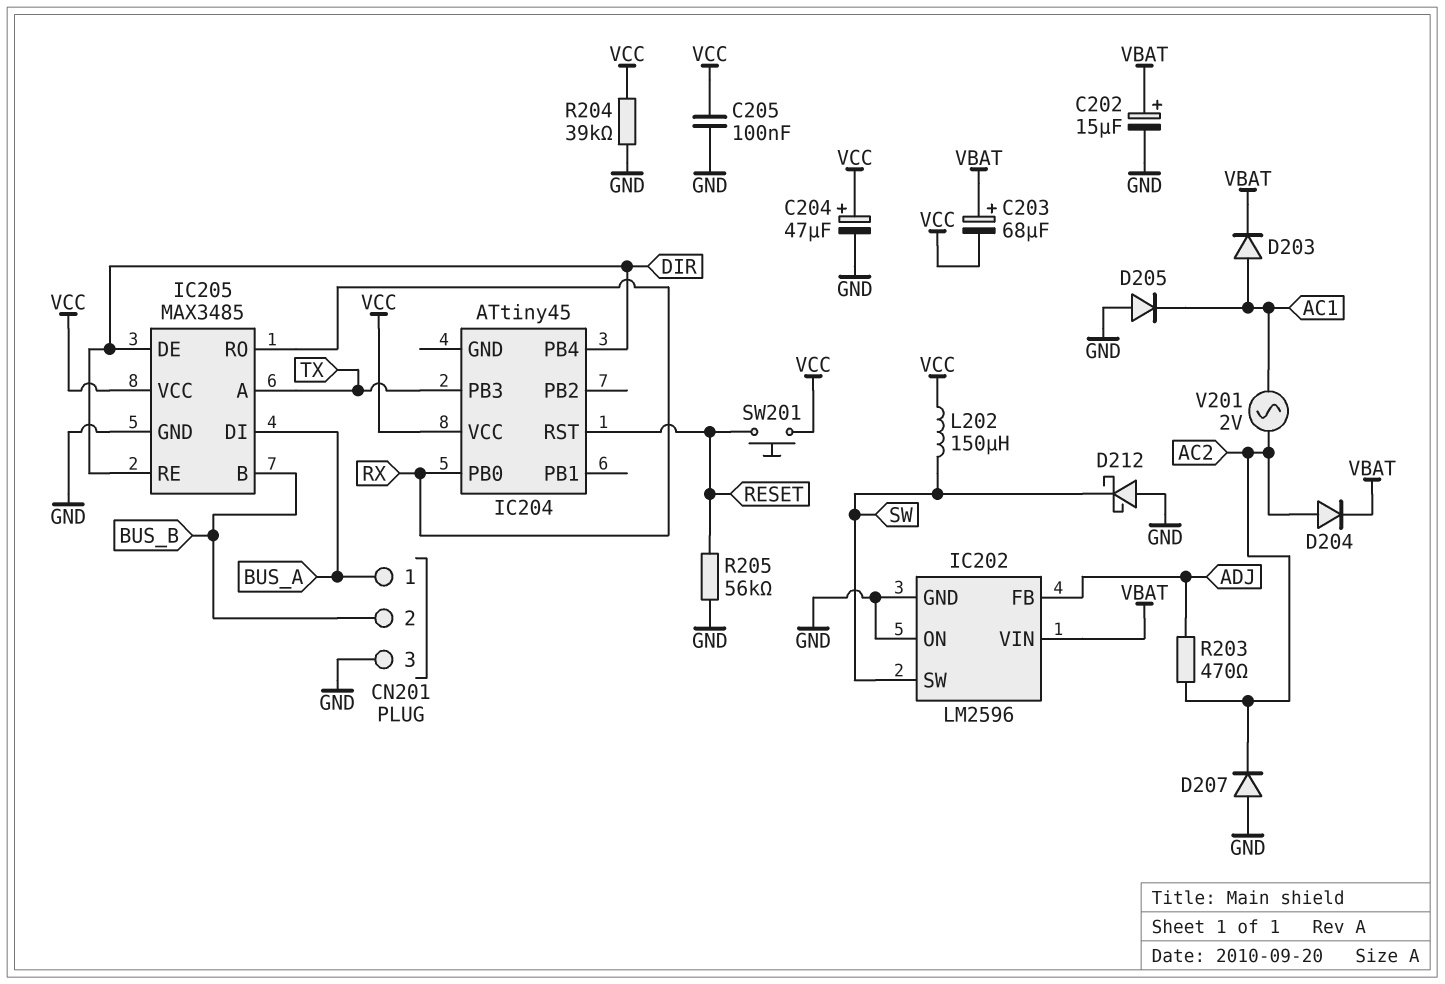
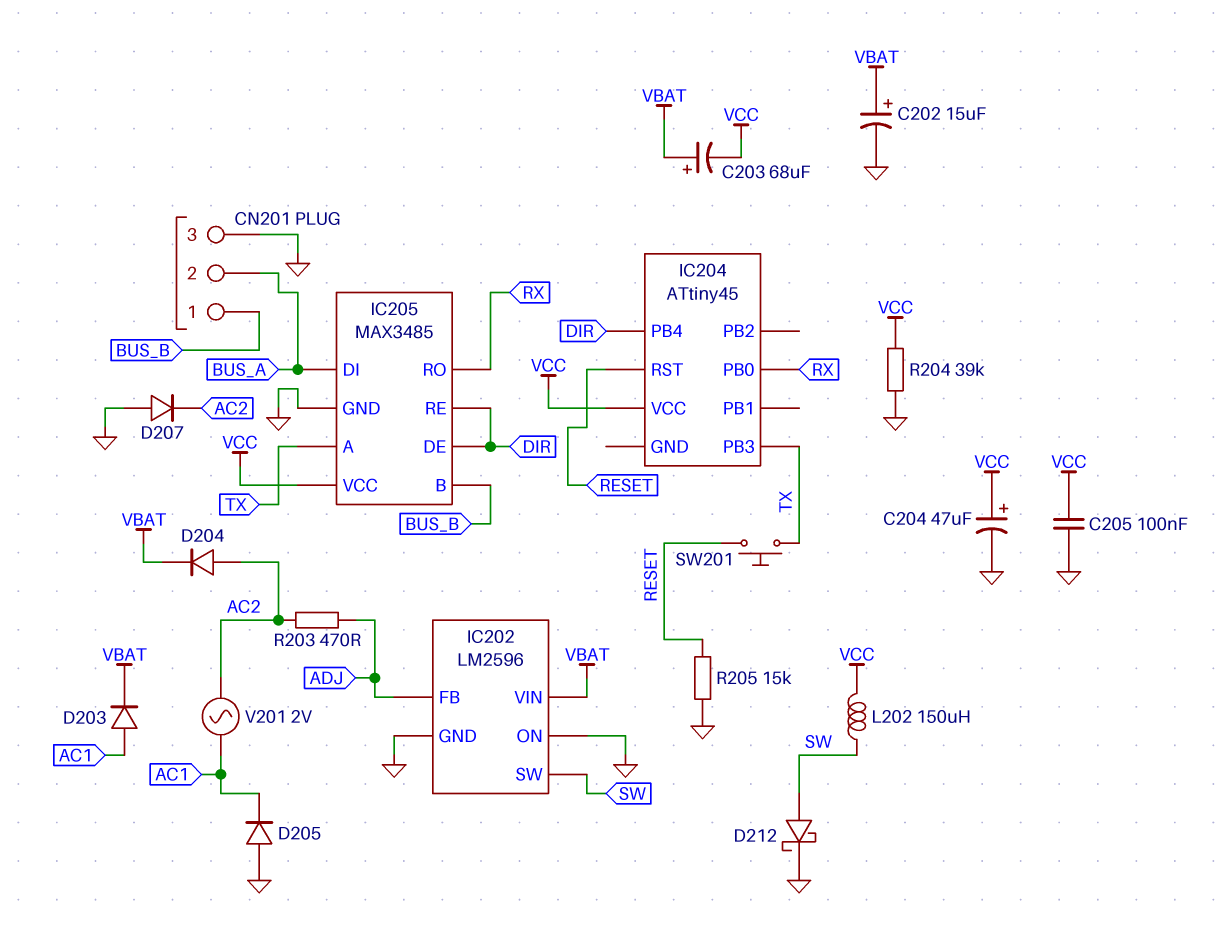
CN201 pin 1: BUS_A -> BUS_B
CN201 pin 2: BUS_B -> BUS_A
D212: schottky (A GND, K SW) -> schottky (A SW, K GND)
R205: 56k (GND, RESET) -> 15k (GND, RESET)
SW201: button (RESET, VCC) -> button (RESET, TX)

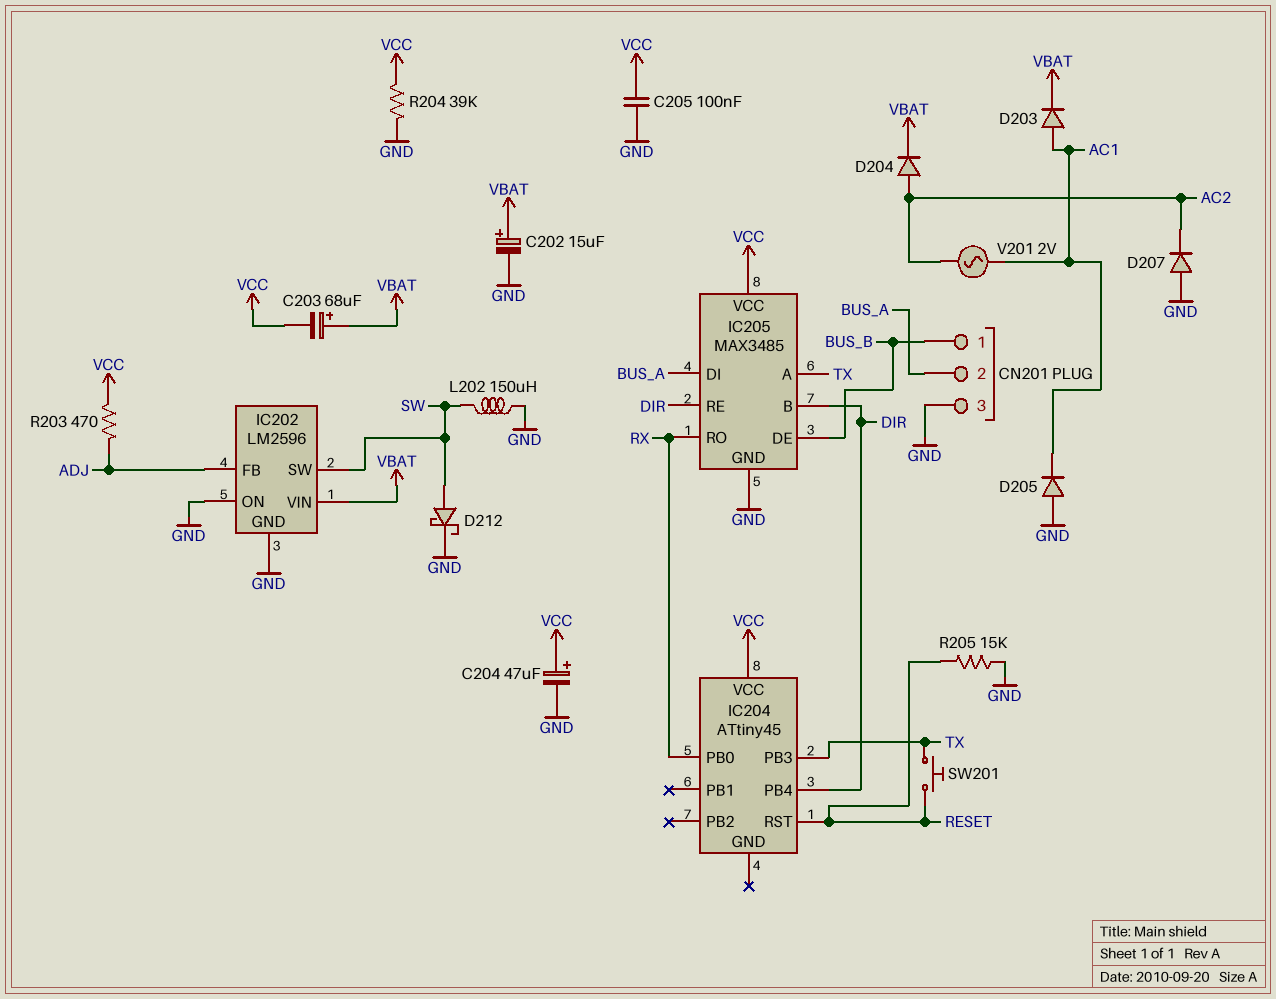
IC205 pin B: BUS_B -> DIR
IC205 pin DE: DIR -> BUS_B
L202: 150uH (SW, VCC) -> 150uH (GND, SW)
R203: 470 (AC2, ADJ) -> 470 (ADJ, VCC)

